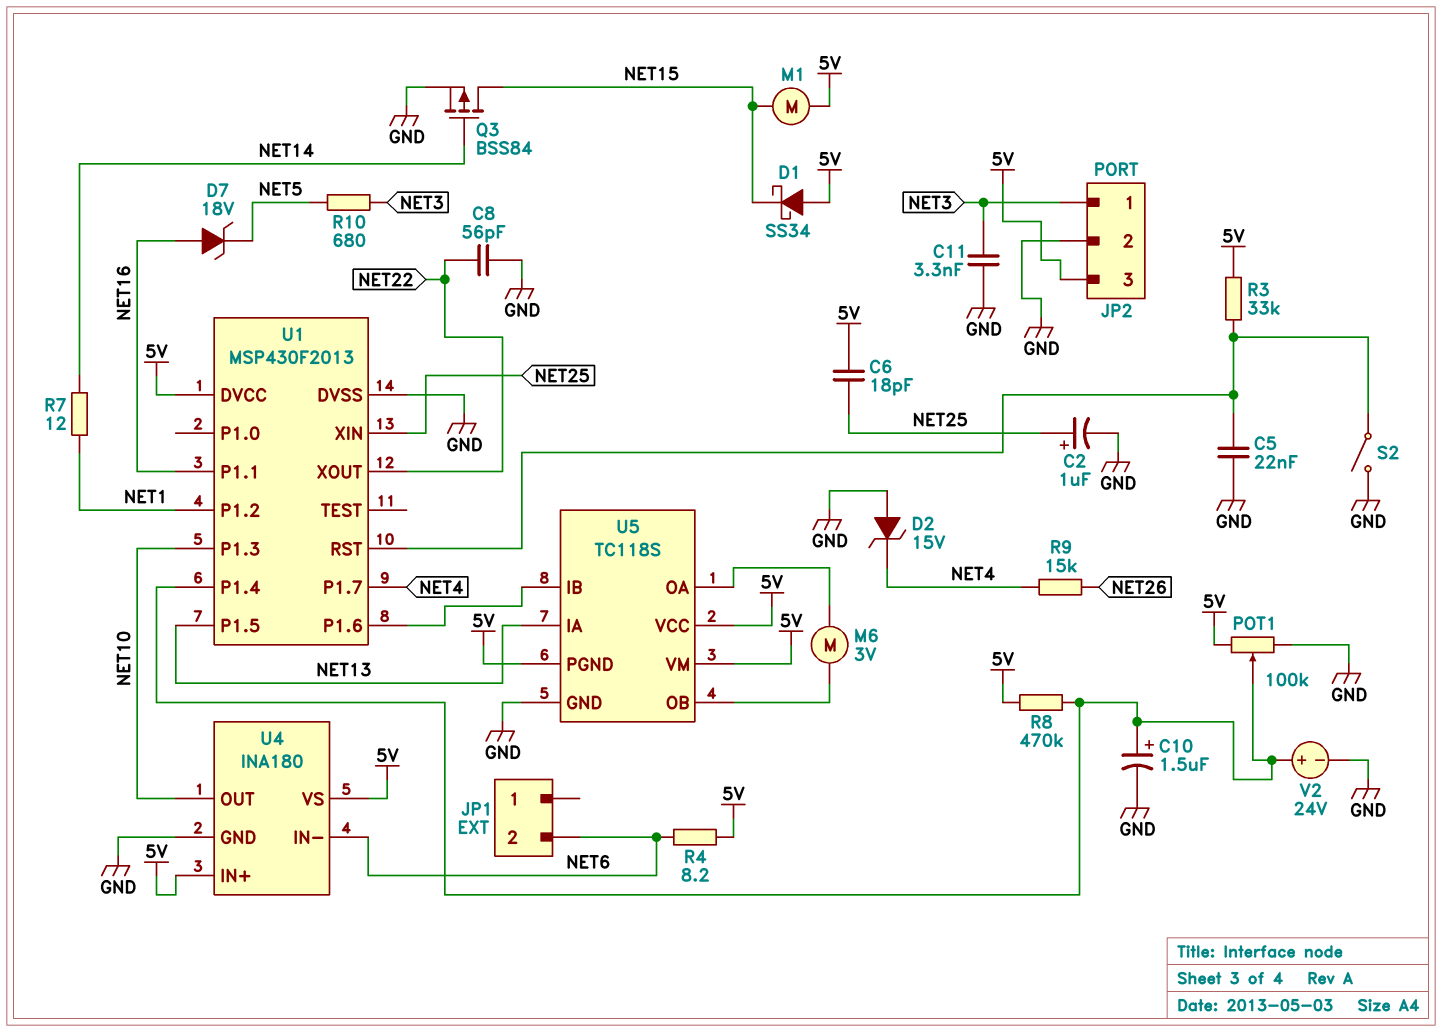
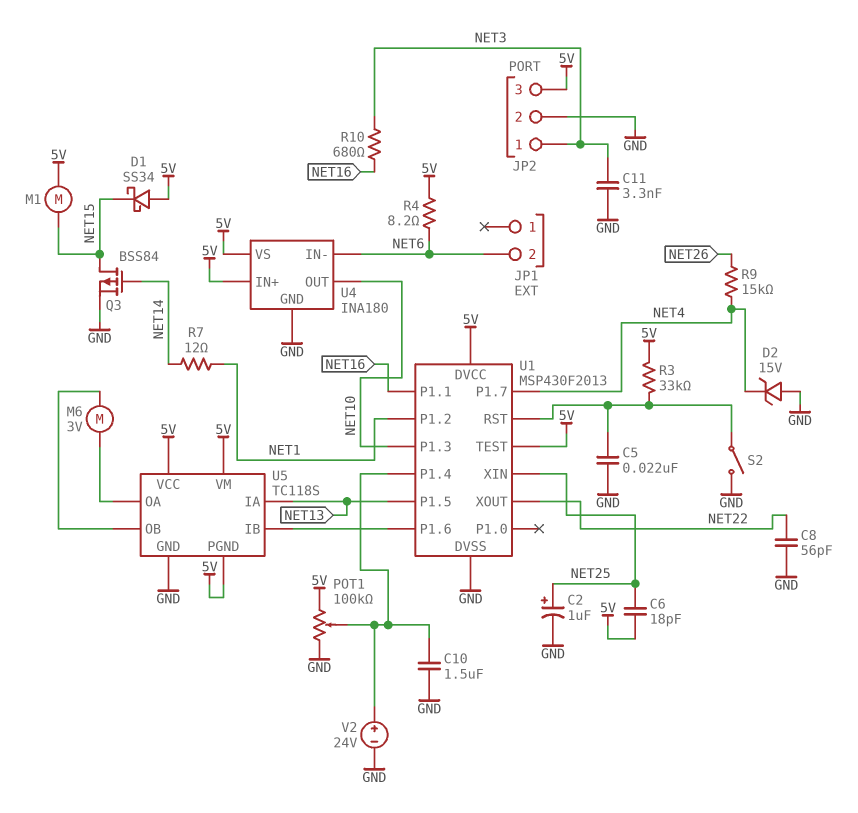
C10: 1.5uF (plus U1/P1.4, minus GND) -> 1.5uF (GND, U1/P1.4)
D7: zener 18V (A NET16, K NET5) -> none
R8: 470k (5V, U1/P1.4) -> none
R10: 680 (NET3, NET5) -> 680 (NET3, NET16)
U1 pin TEST: none -> 5V

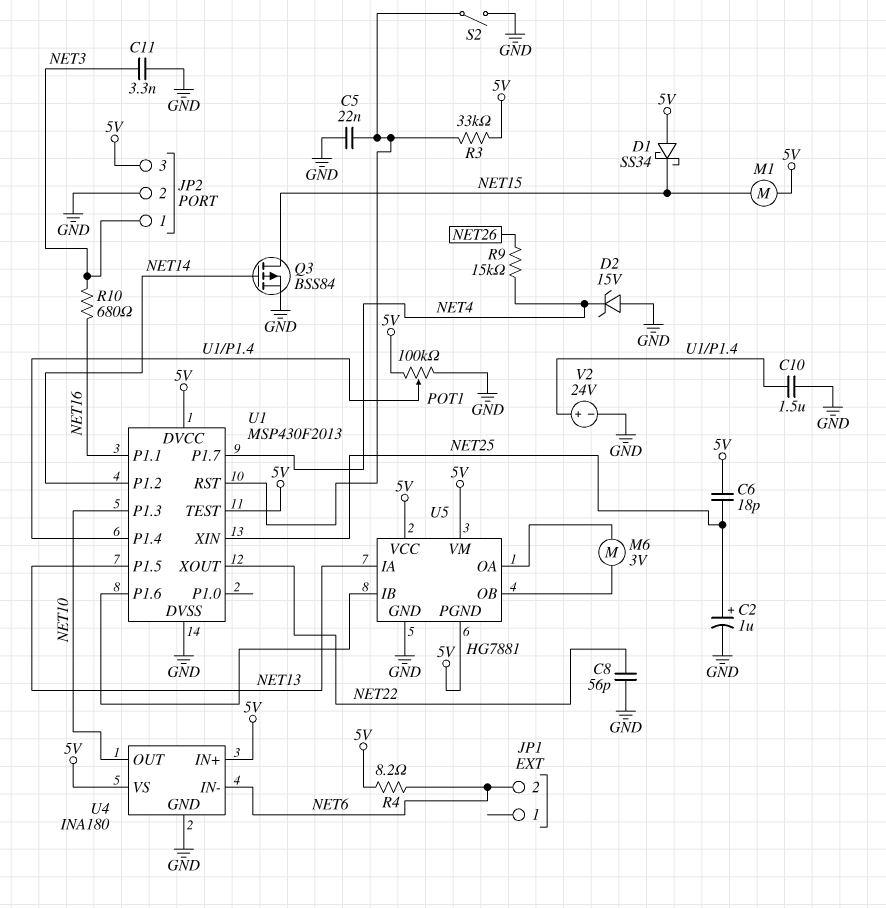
R7: 12 (NET1, NET14) -> none
U1 pin P1.2: NET1 -> NET14
U5: TC118S -> HG7881

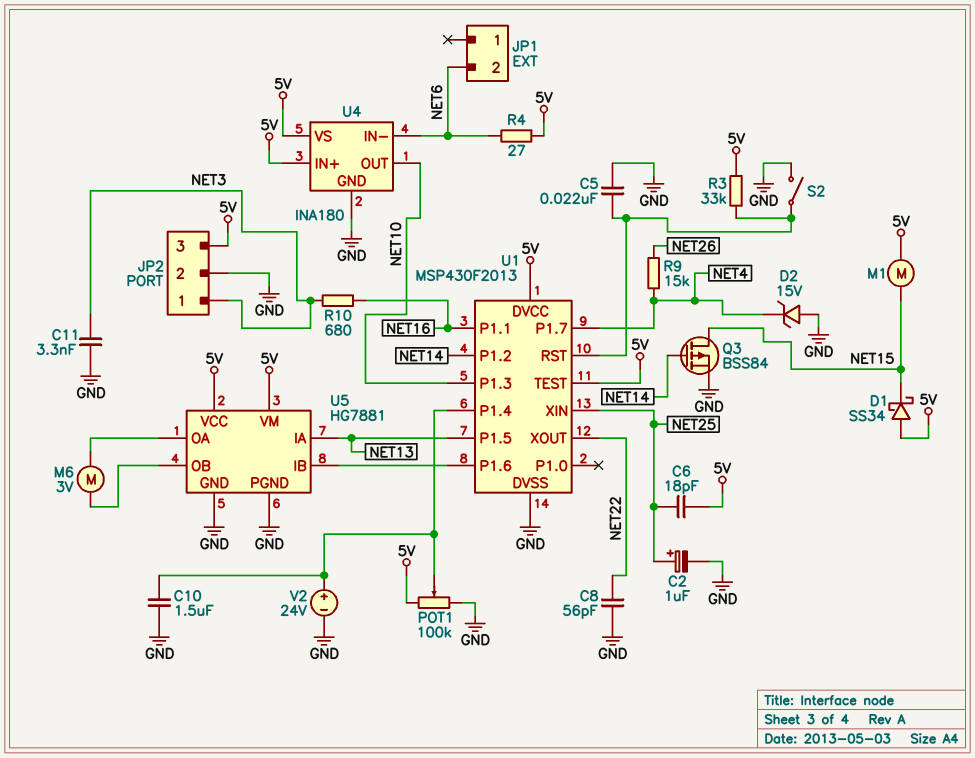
R4: 8.2 (5V, NET6) -> 27 (5V, NET6)
U5 pin PGND: 5V -> GND

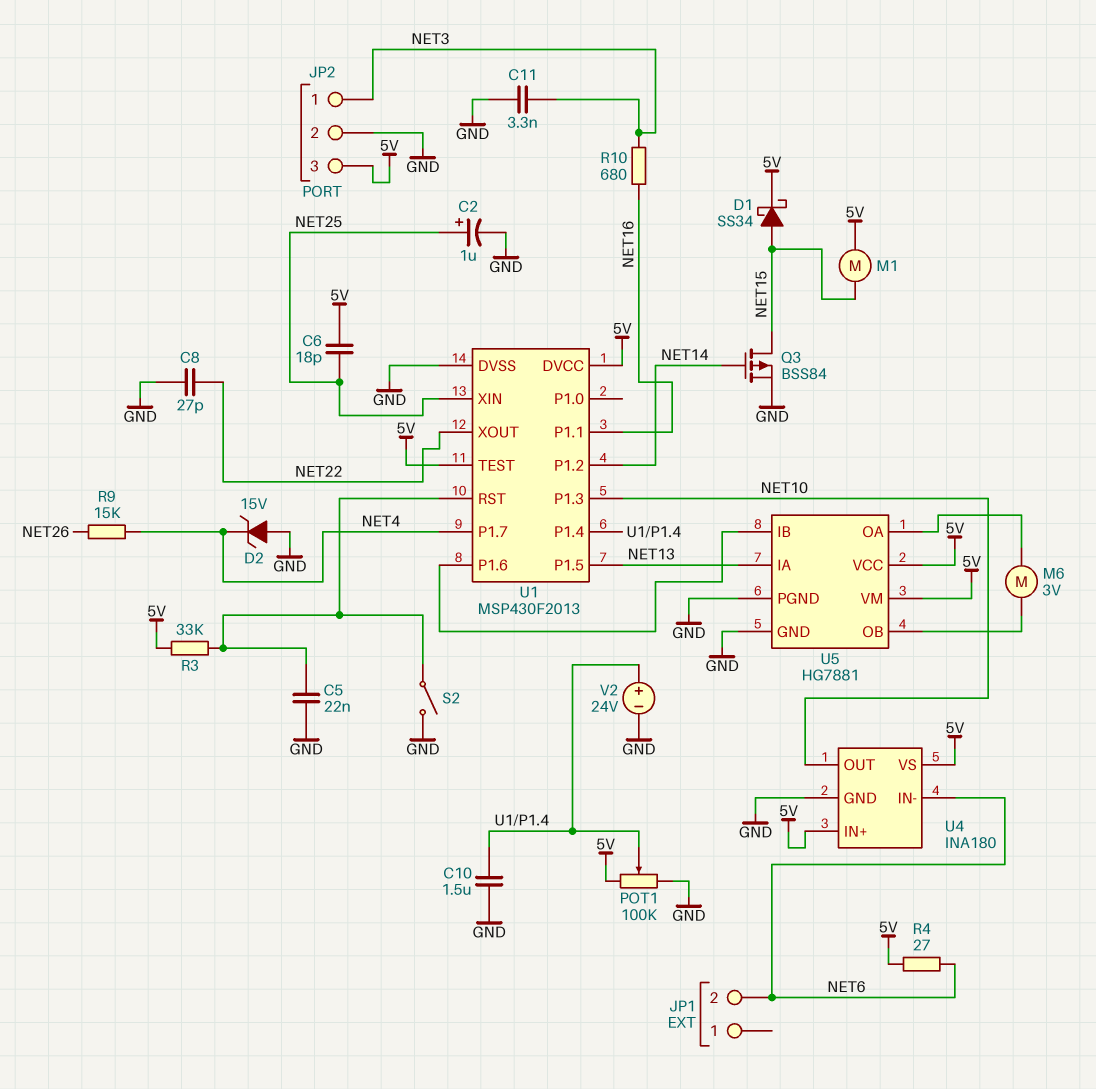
C8: 56pF (GND, NET22) -> 27pF (GND, NET22)
D1: schottky SS34 (A 5V, K NET15) -> schottky SS34 (A NET15, K 5V)

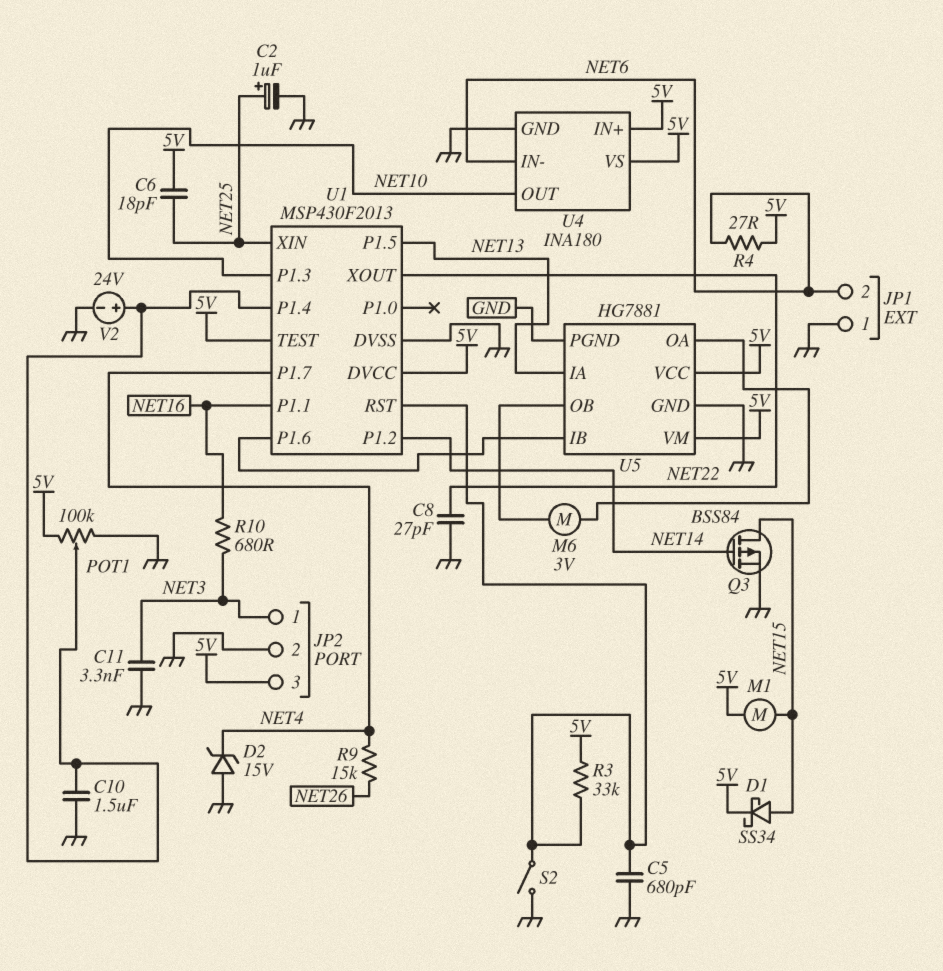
C5: 22nF (GND, U1/RST) -> 680pF (GND, U1/RST)
JP1 pin 1: none -> GND

